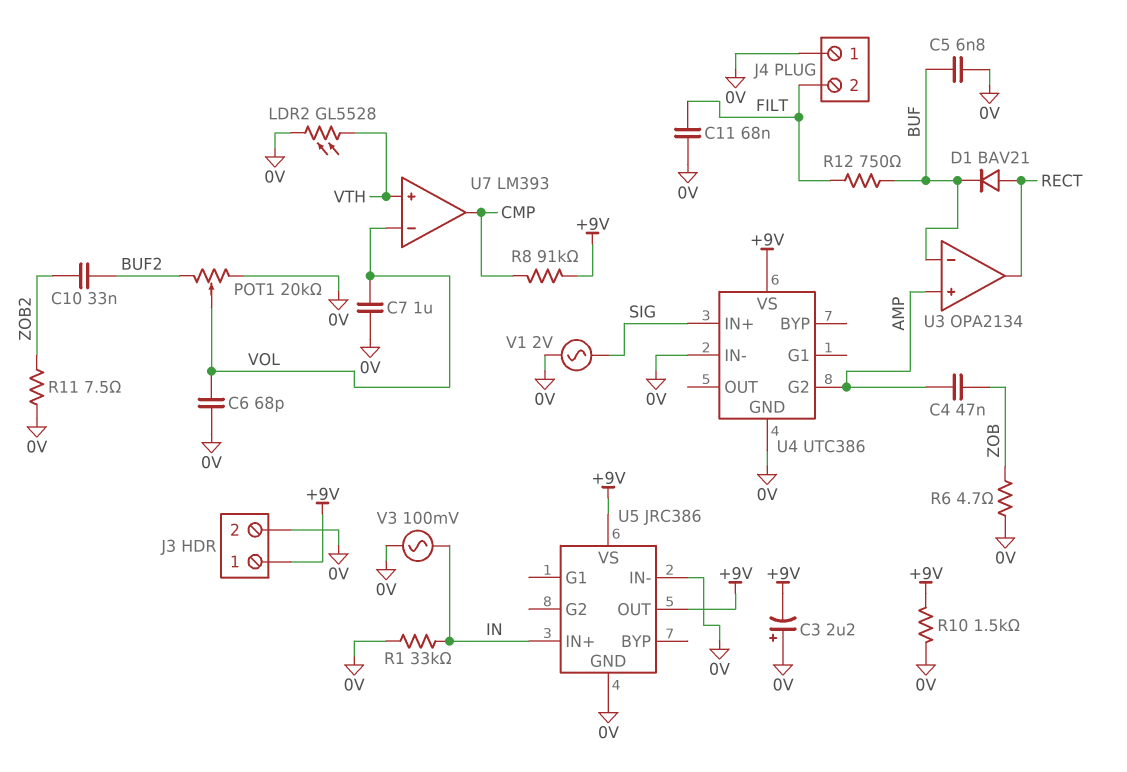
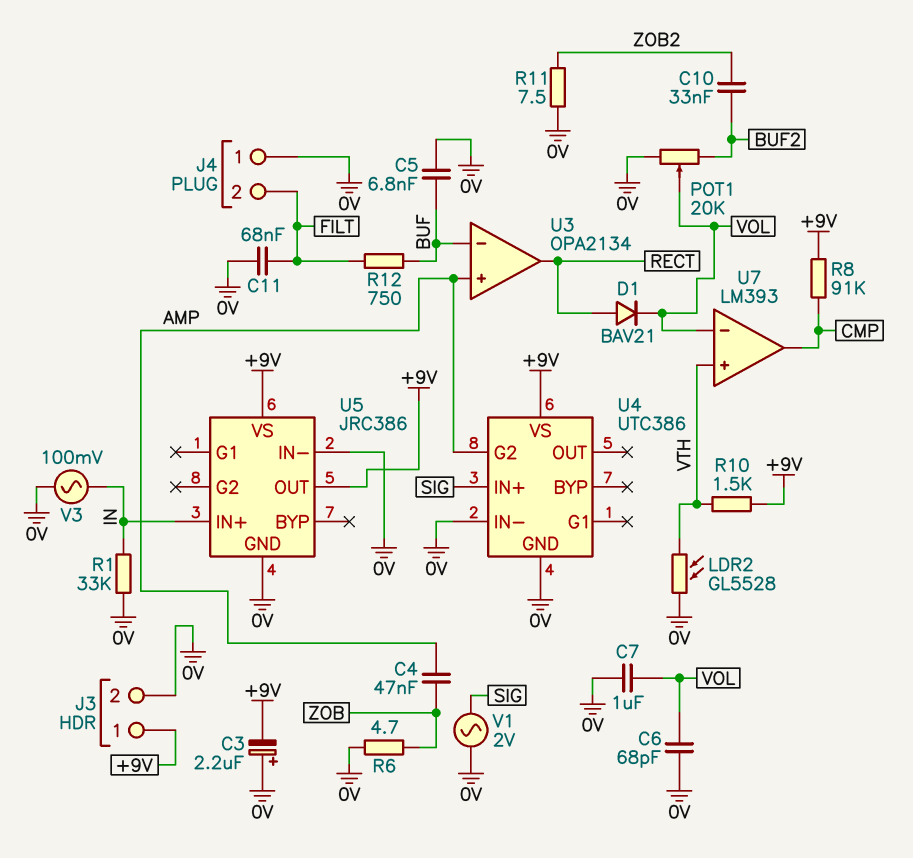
D1: diode BAV21 (A RECT, K BUF) -> diode BAV21 (A RECT, K VOL)
R10: 1.5k (+9V, 0V) -> 1.5k (+9V, VTH)

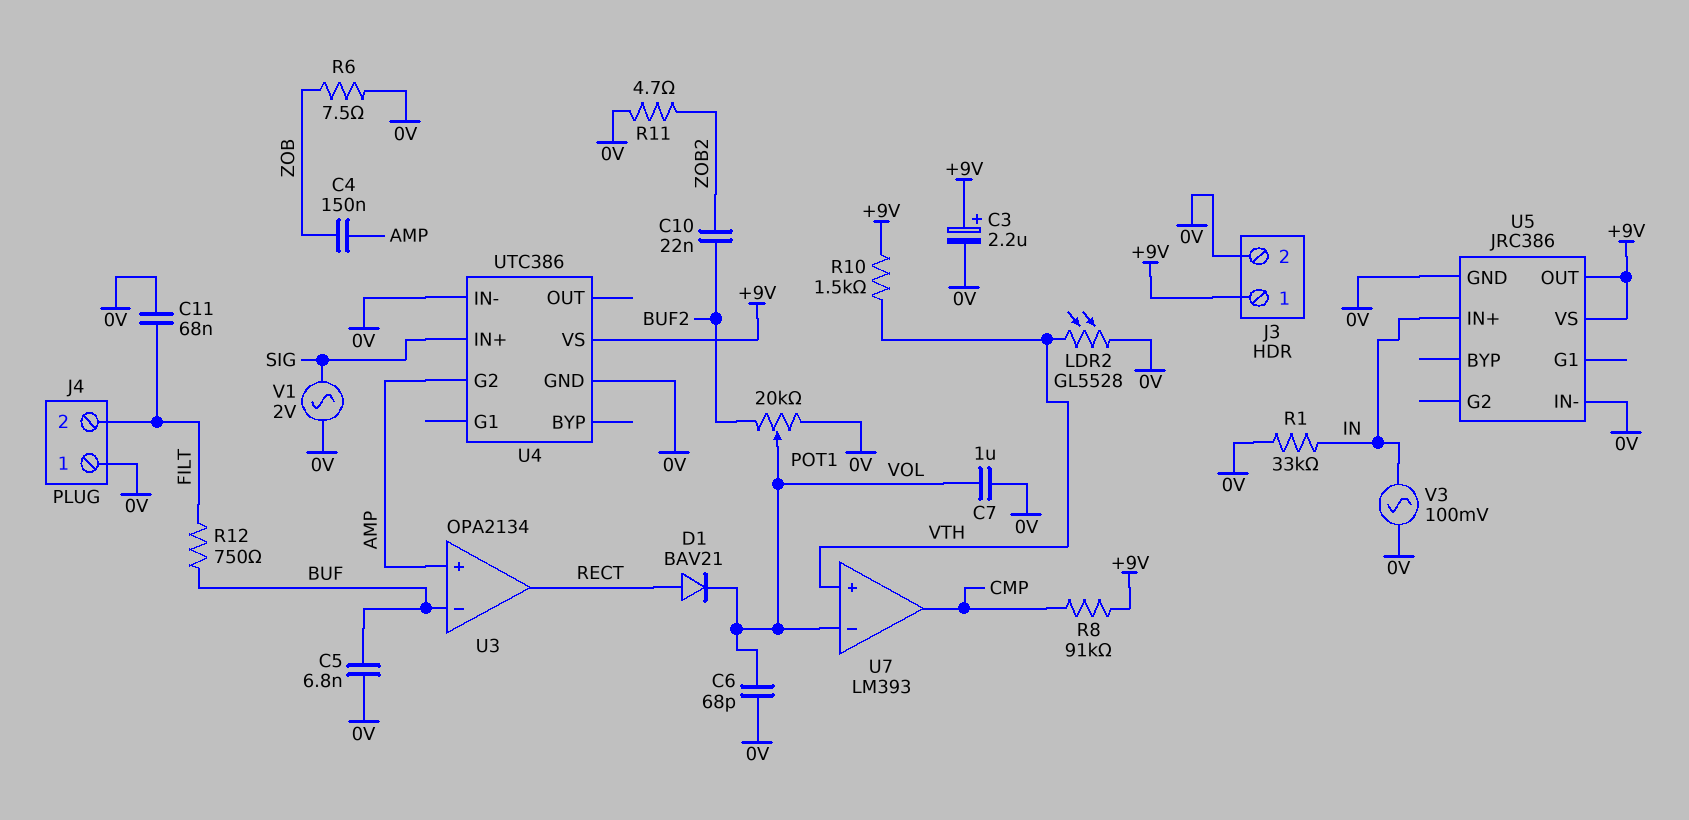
C3: 2.2uF (plus 0V, minus +9V) -> 2.2uF (plus +9V, minus 0V)
C4: 47nF (AMP, ZOB) -> 150nF (AMP, ZOB)
C10: 33nF (BUF2, ZOB2) -> 22nF (BUF2, ZOB2)
R6: 4.7 (0V, ZOB) -> 7.5 (0V, ZOB)
R11: 7.5 (0V, ZOB2) -> 4.7 (0V, ZOB2)

